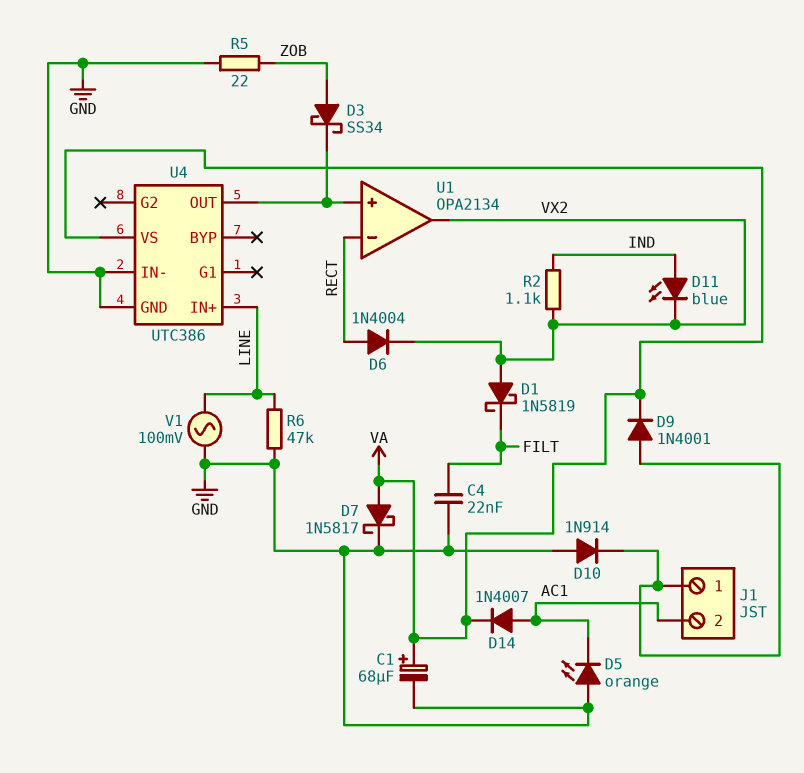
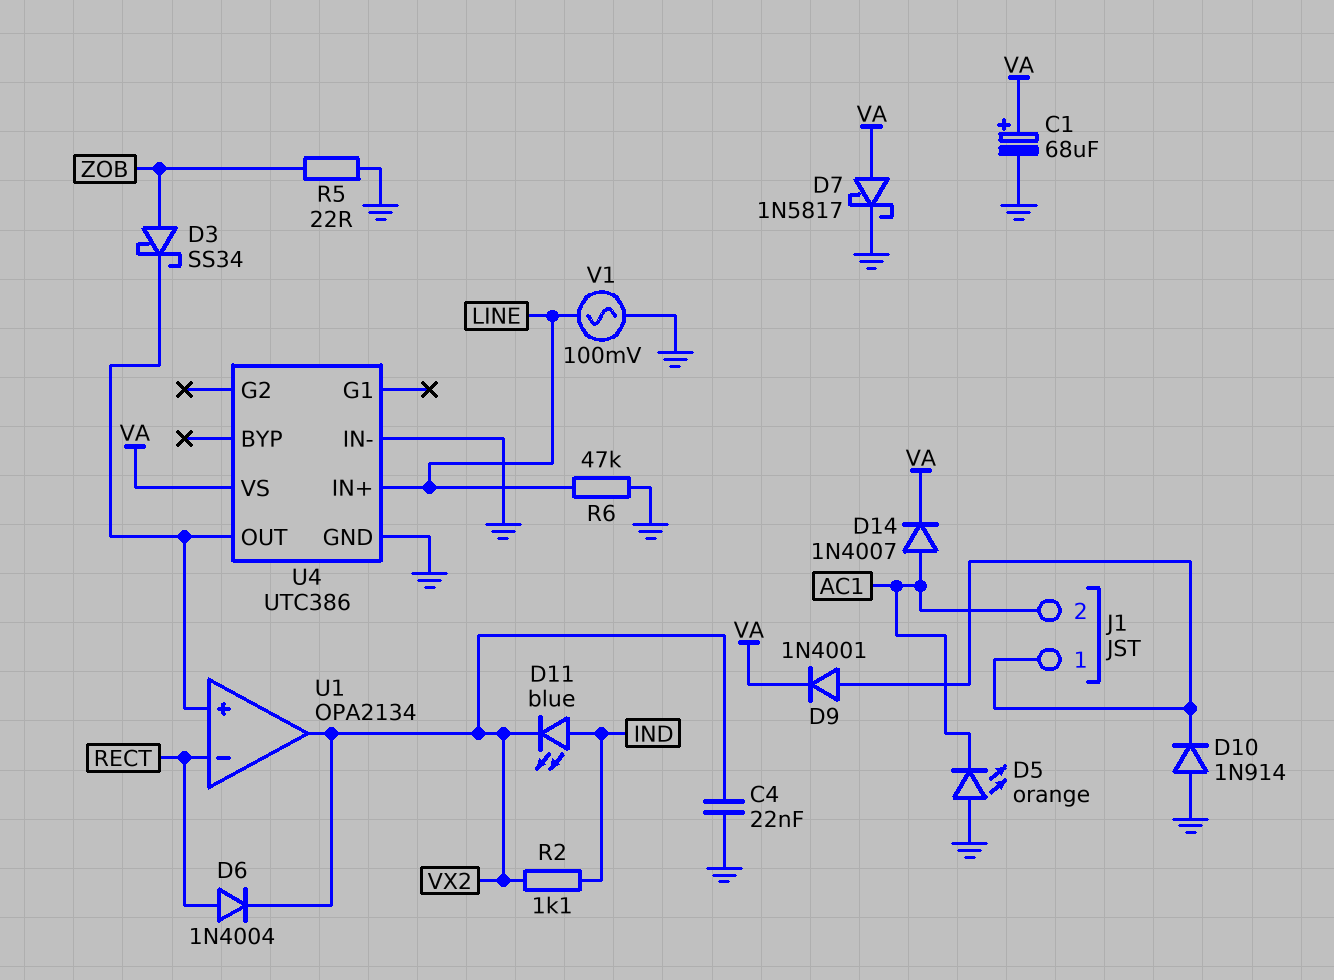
C4: 22nF (FILT, GND) -> 22nF (GND, VX2)
D1: schottky 1N5819 (A VX2, K FILT) -> none

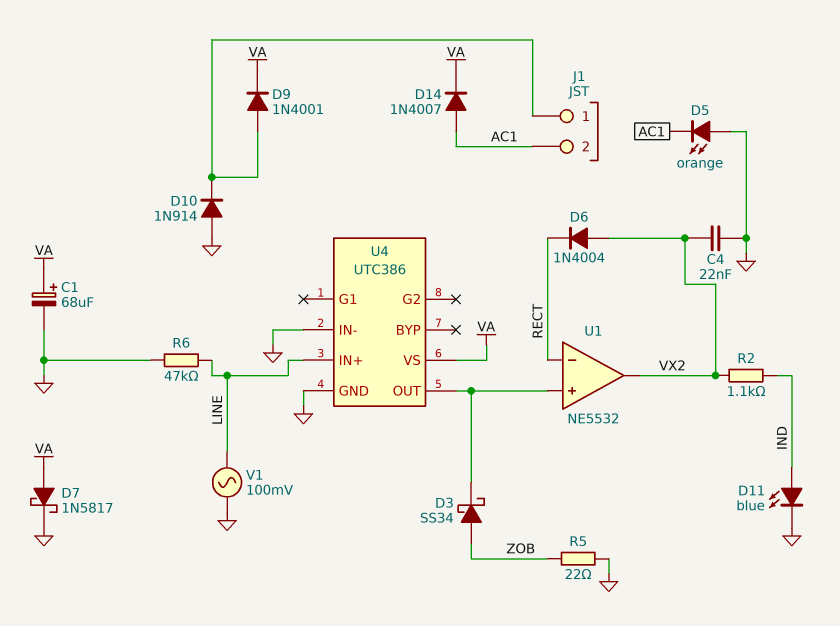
D6: diode 1N4004 (A RECT, K VX2) -> diode 1N4004 (A VX2, K RECT)
D11: LED blue (A IND, K VX2) -> LED blue (A IND, K GND)
U1: OPA2134 -> NE5532

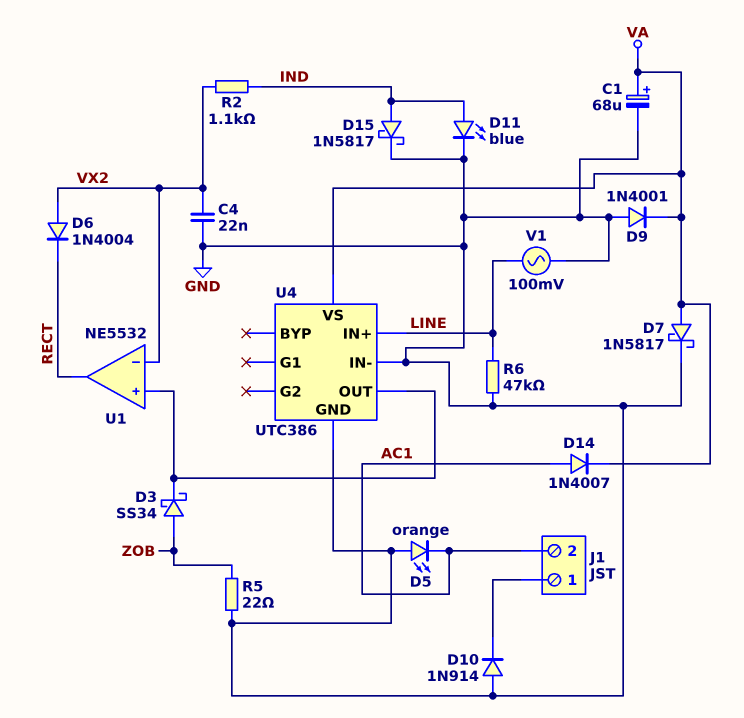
D9: diode 1N4001 (A J1/1, K VA) -> diode 1N4001 (A GND, K VA)
D15: none -> schottky 1N5817 (A IND, K GND)
U1 pin in-: RECT -> VX2
U1 pin out: VX2 -> RECT

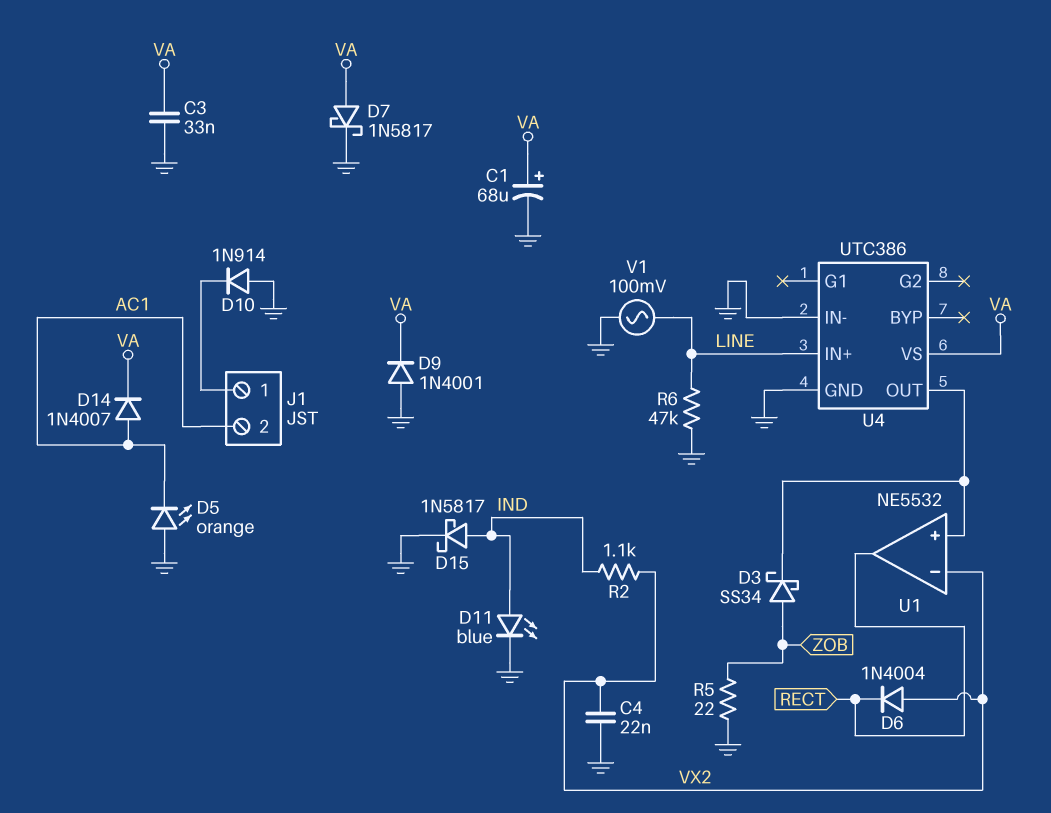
C3: none -> 33nF (GND, VA)

